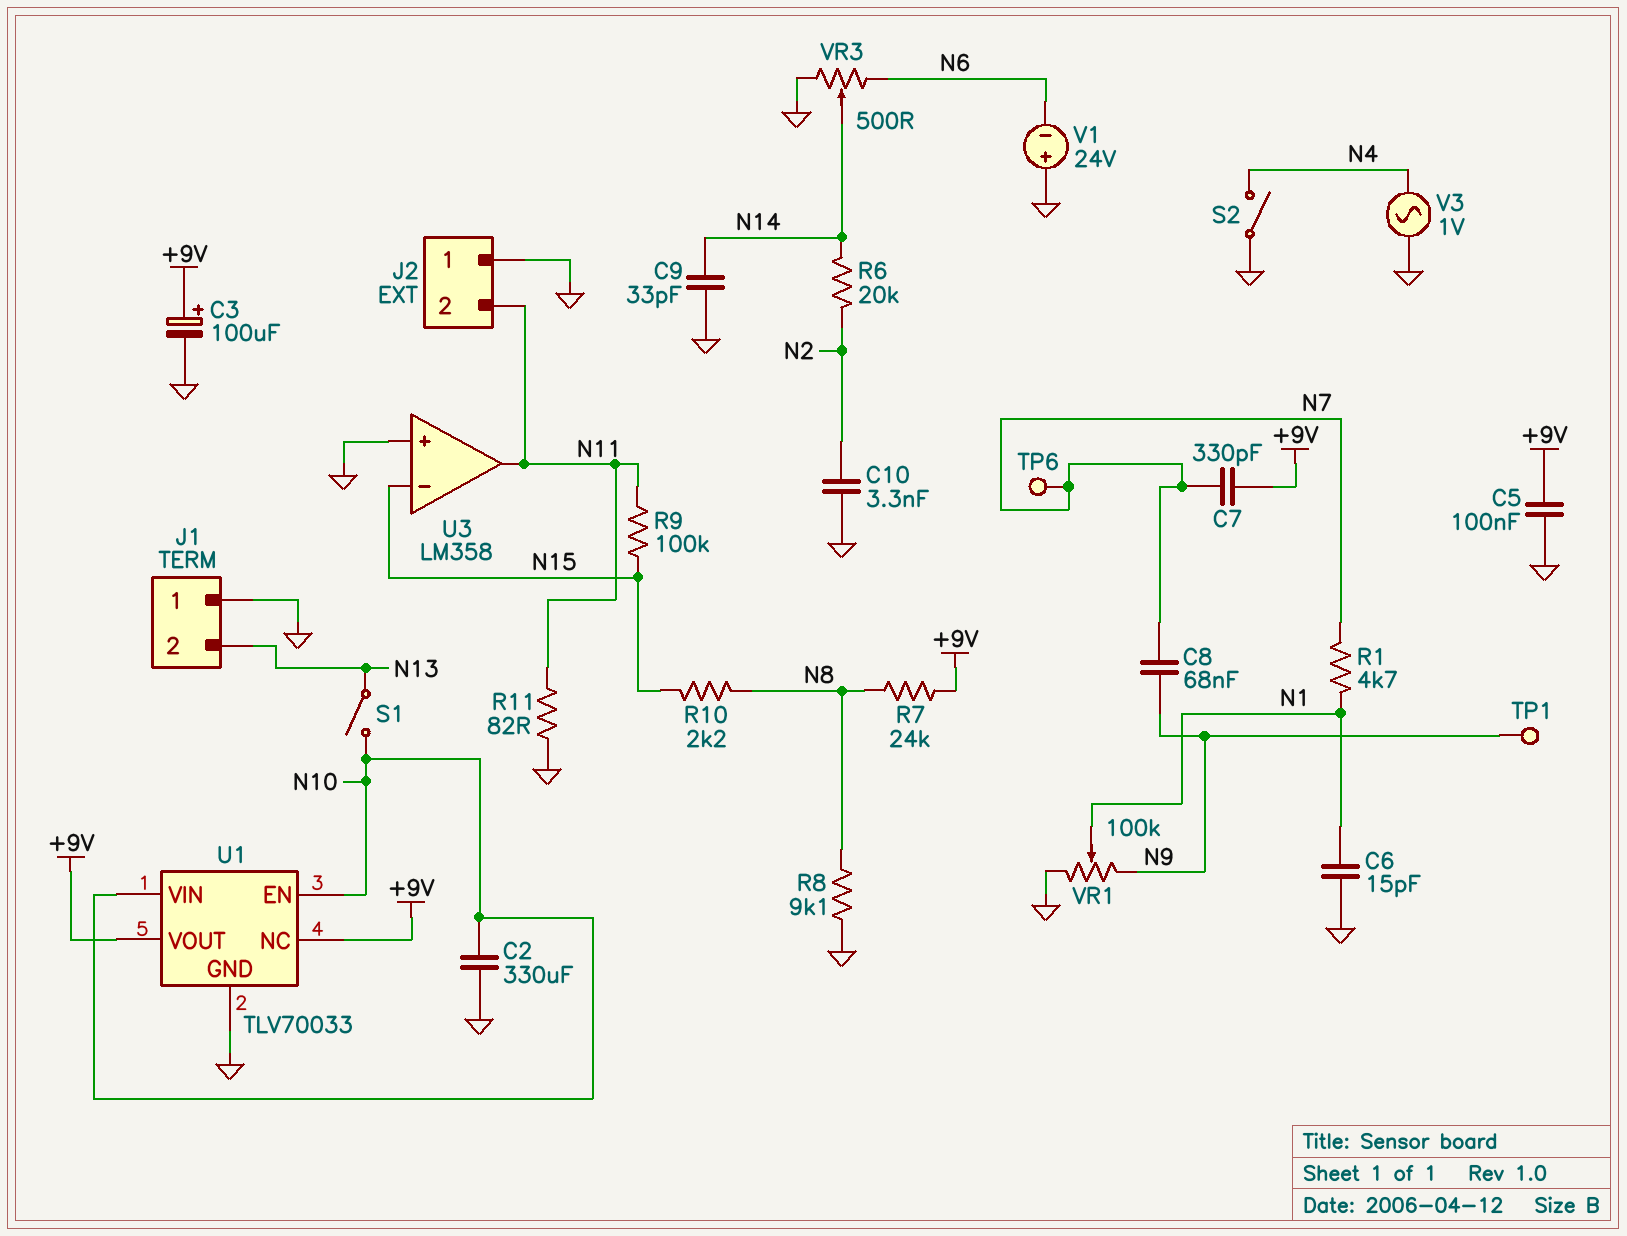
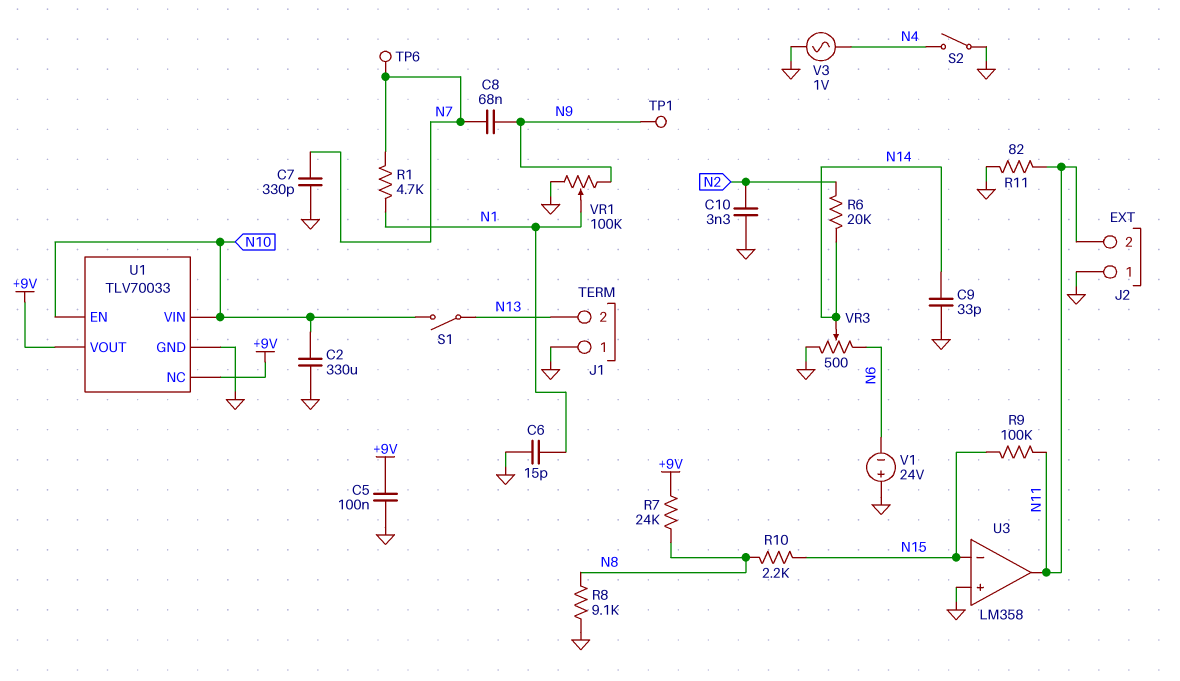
C3: 100uF (plus +9V, minus GND) -> none
C7: 330pF (+9V, N7) -> 330pF (GND, N7)

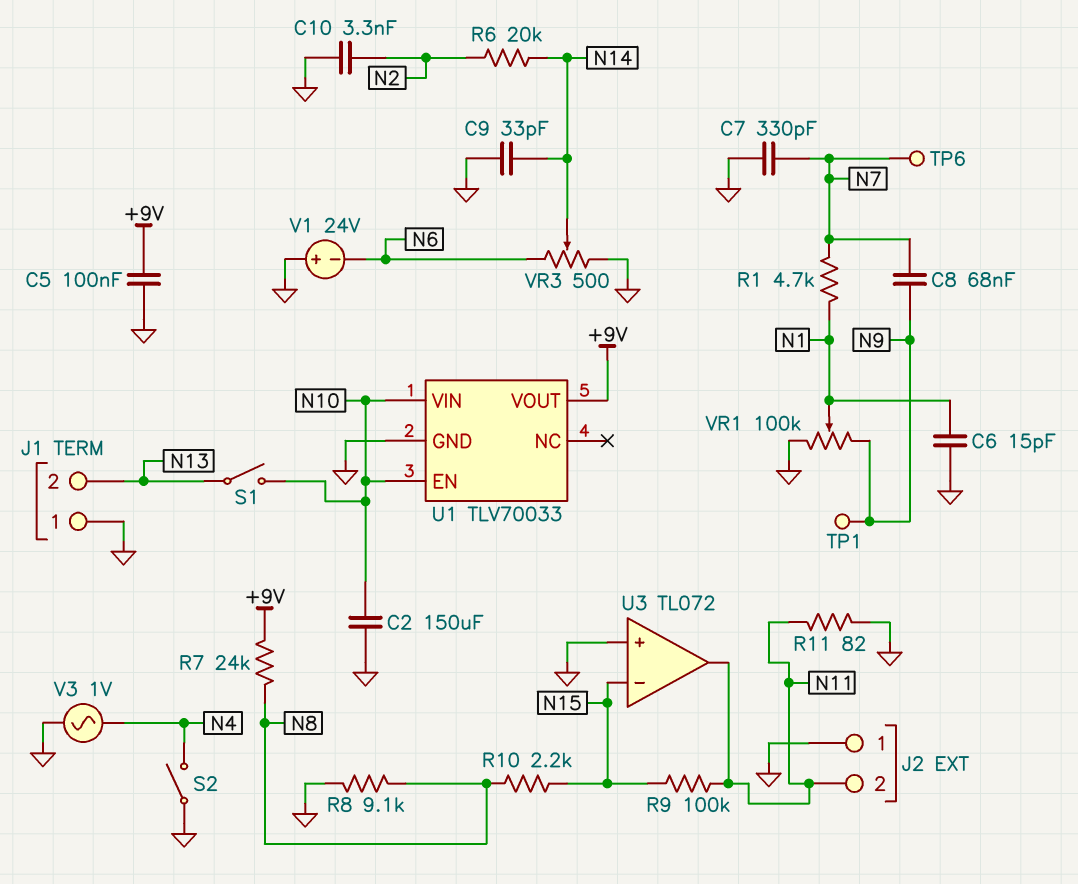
C2: 330uF (GND, N10) -> 150uF (GND, N10)
U1 pin NC: +9V -> none
U3: LM358 -> TL072

